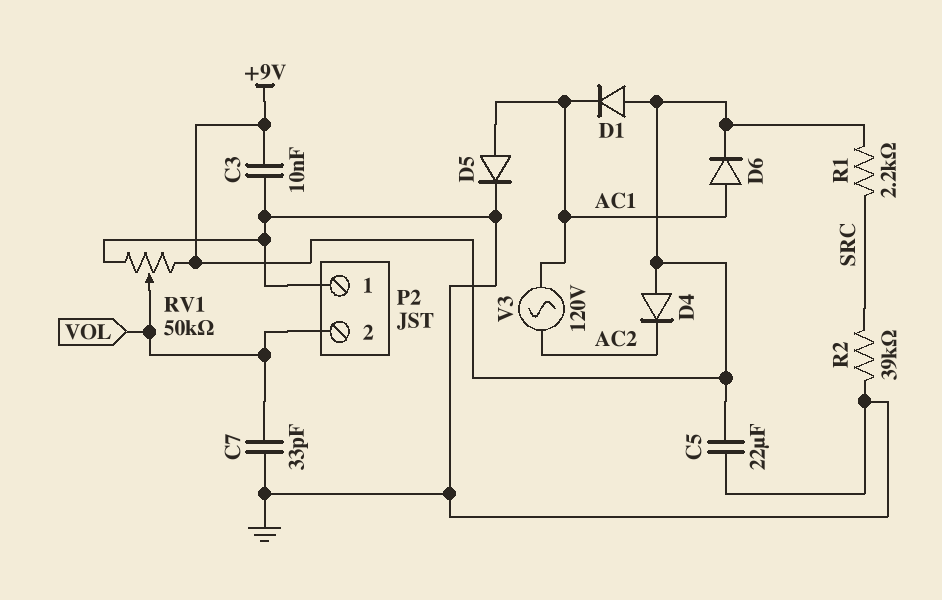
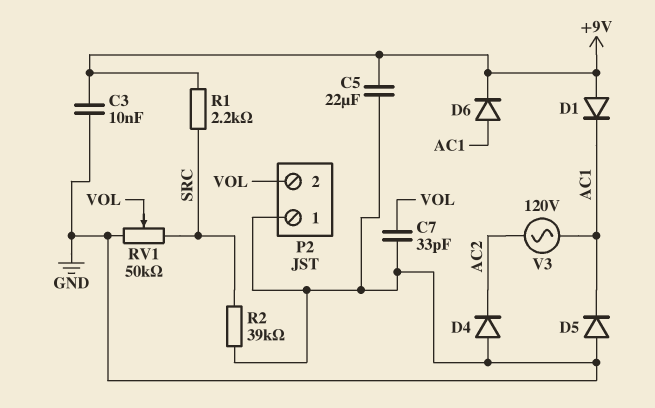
D4: diode (A +9V, K AC2) -> diode (A GND, K AC2)
D5: diode (A AC1, K GND) -> diode (A GND, K AC1)
RV1: 50k (+9V, GND, wiper VOL) -> 50k (GND, SRC, wiper VOL)

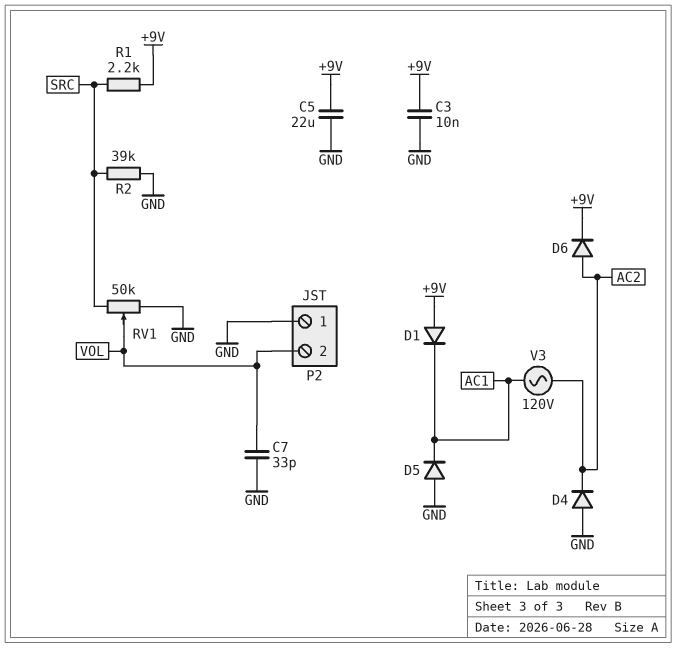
D6: diode (A AC1, K +9V) -> diode (A AC2, K +9V)

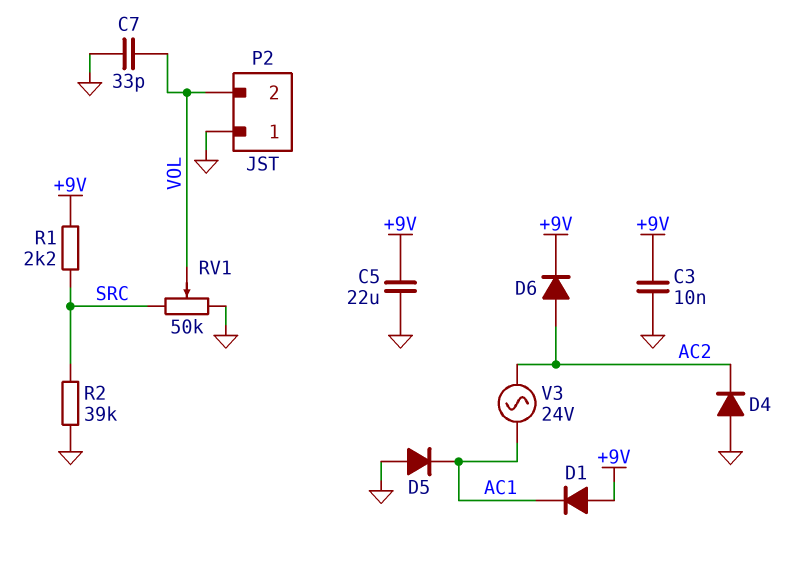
V3: AC 120V (AC1, AC2) -> AC 24V (AC1, AC2)

